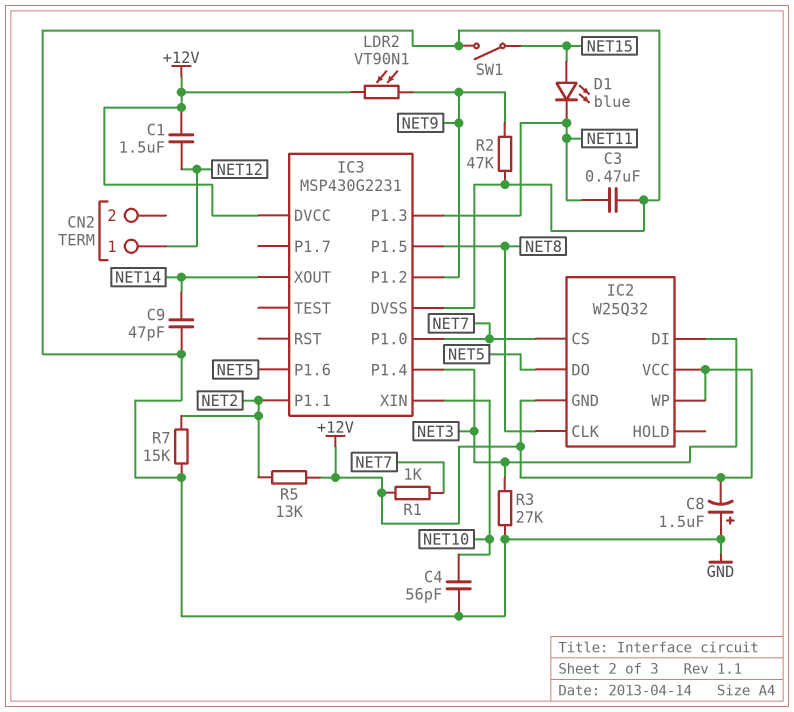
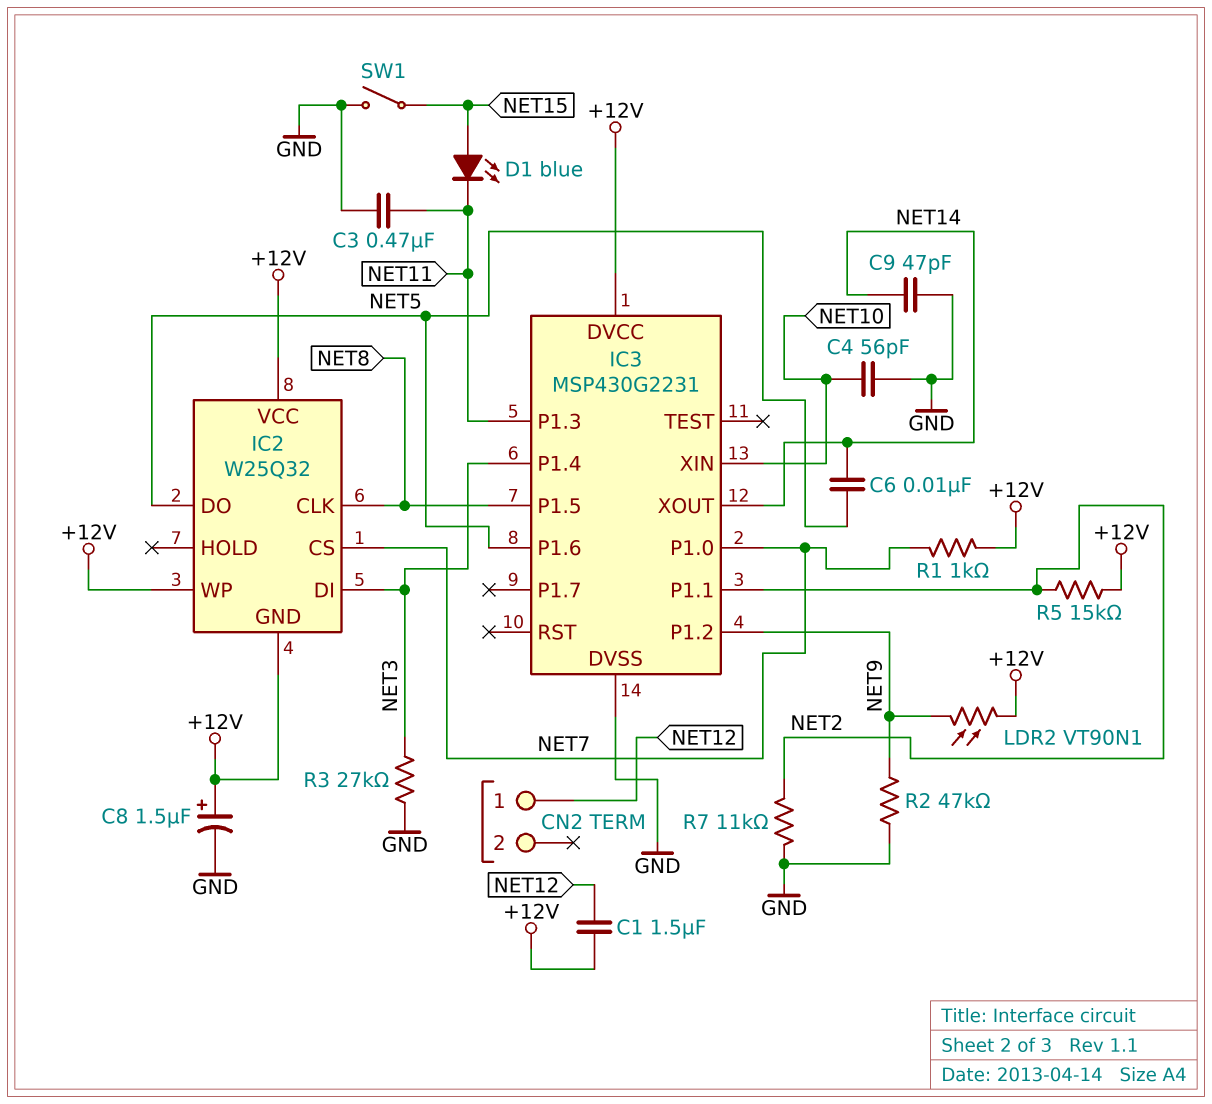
C6: none -> 10nF (NET5, NET14)
C8: 1.5uF (plus GND, minus +12V) -> 1.5uF (plus +12V, minus GND)
R5: 13k (+12V, NET2) -> 15k (+12V, NET2)
R7: 15k (GND, NET2) -> 11k (GND, NET2)

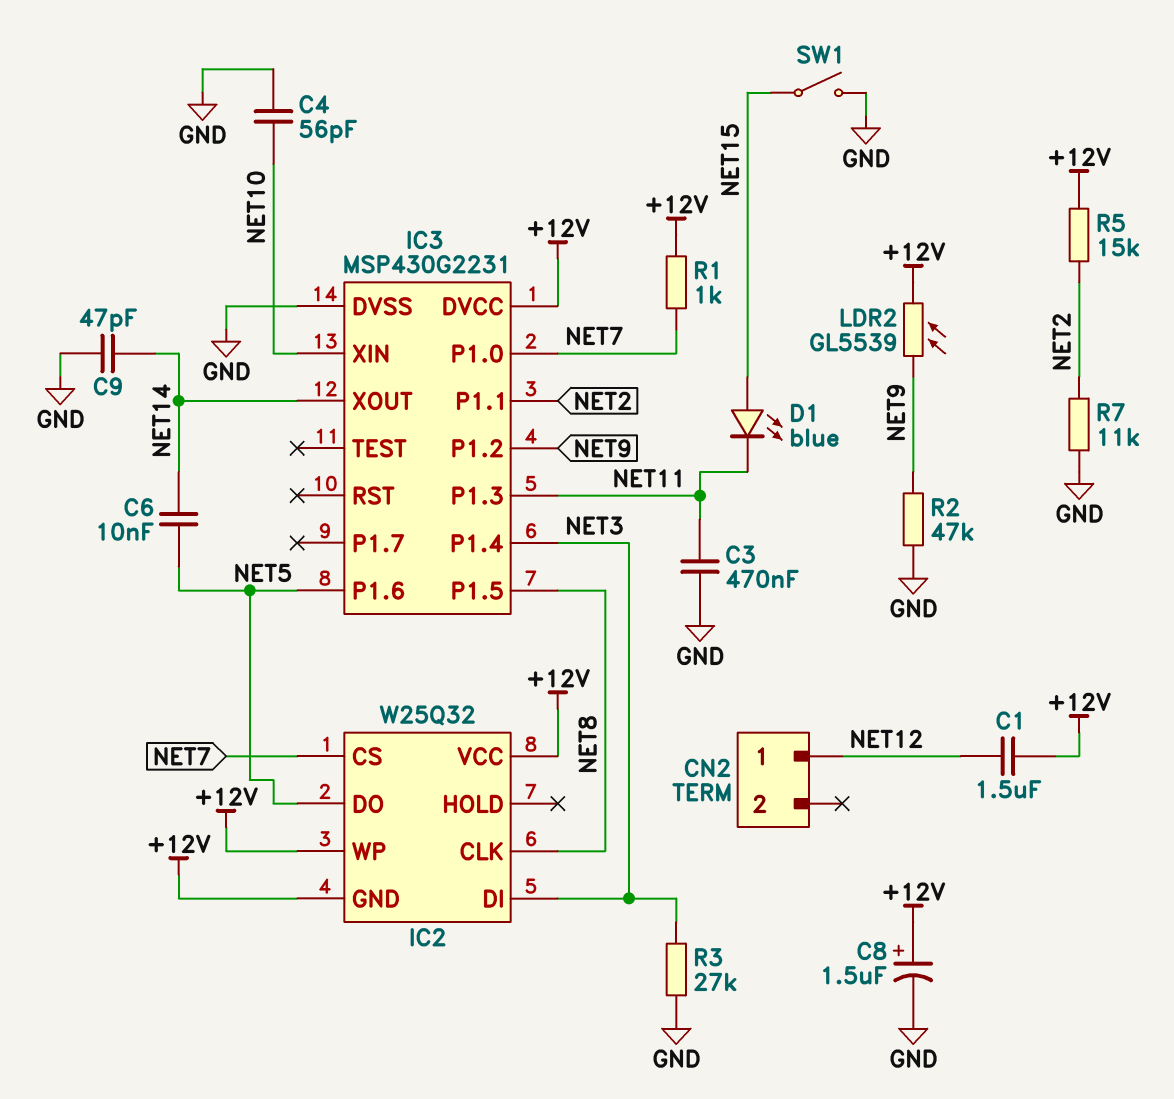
LDR2: VT90N1 (+12V, NET9) -> GL5539 (+12V, NET9)

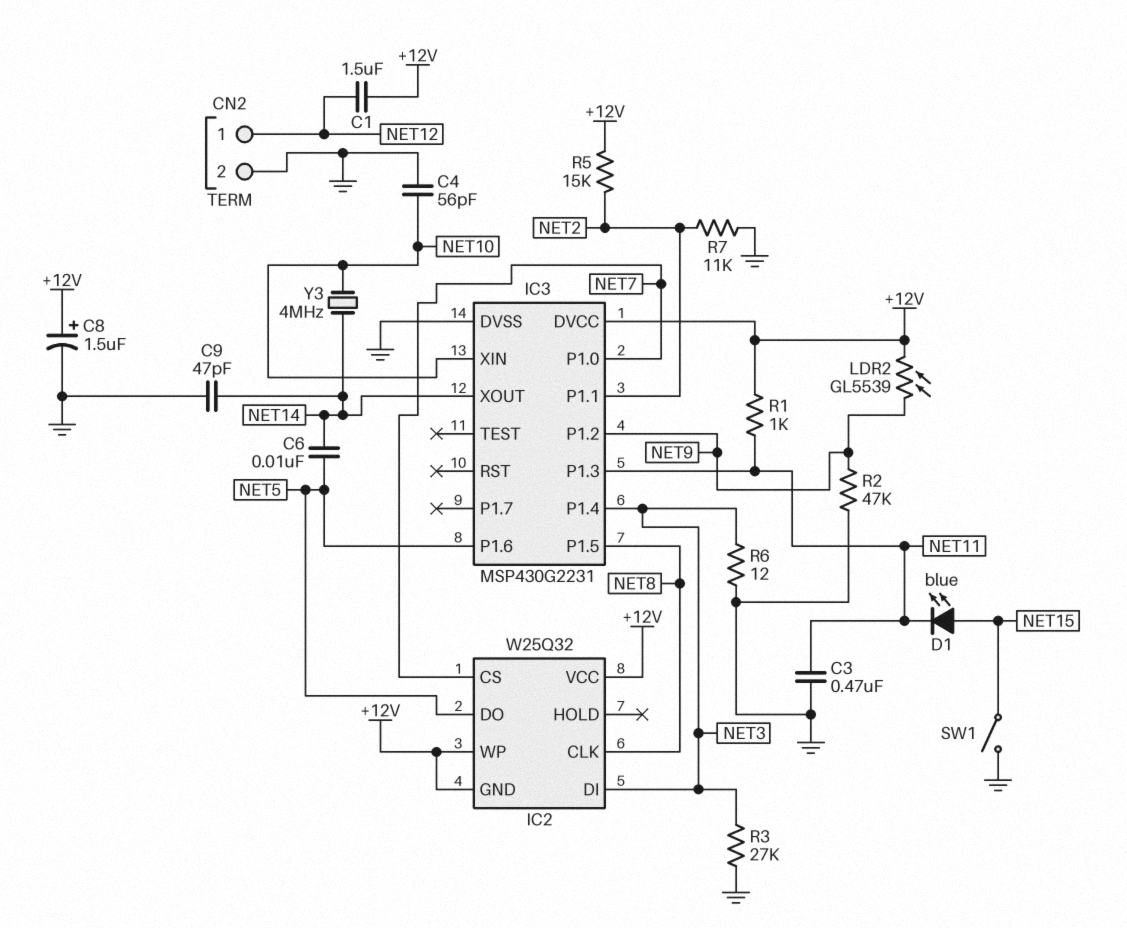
CN2 pin 2: none -> GND
R1: 1k (+12V, NET7) -> 1k (+12V, NET11)
R6: none -> 12 (GND, NET3)
Y3: none -> 4MHz (NET10, NET14)

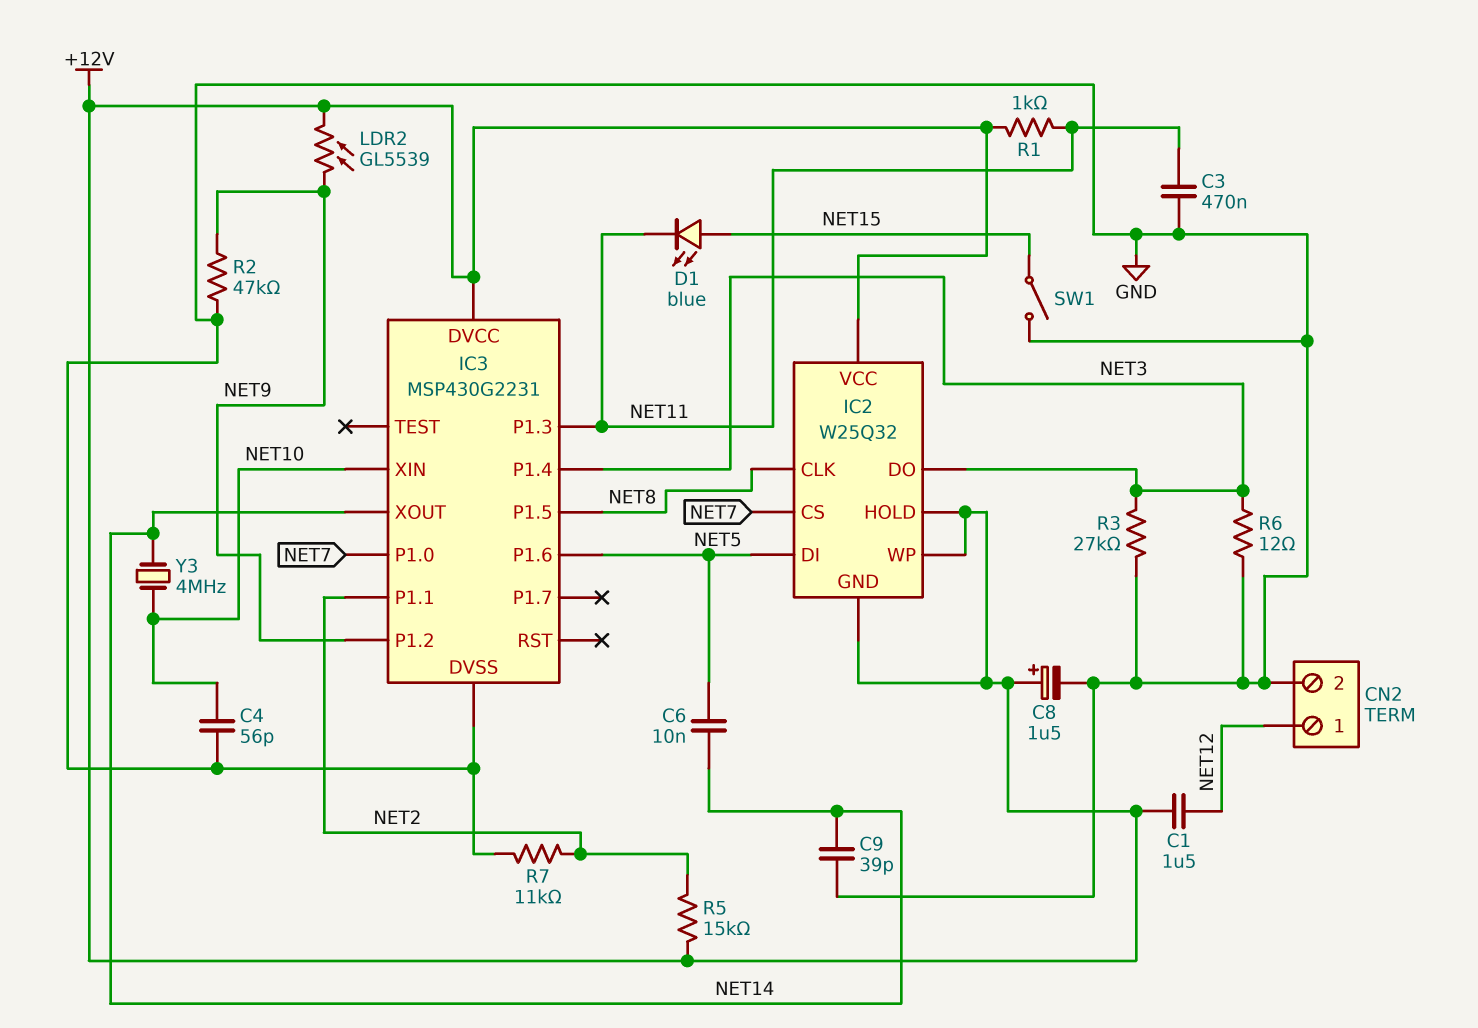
C9: 47pF (GND, NET14) -> 39pF (GND, NET14)
IC2 pin DI: NET3 -> NET5
IC2 pin DO: NET5 -> NET3
IC2 pin HOLD: none -> +12V

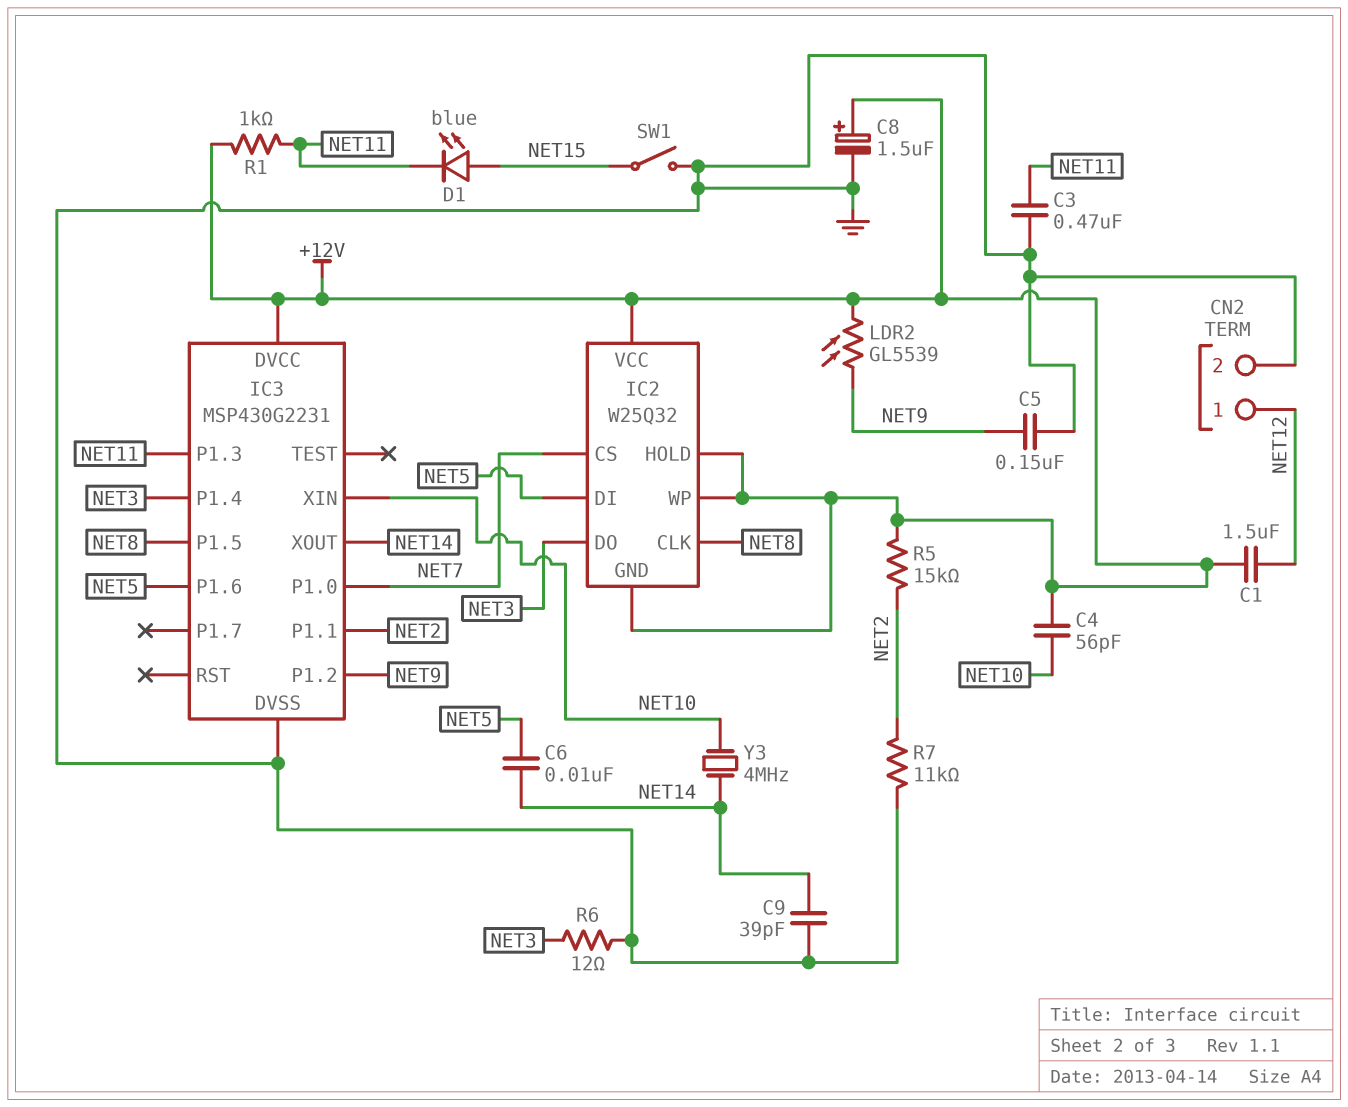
C4: 56pF (GND, NET10) -> 56pF (+12V, NET10)
C5: none -> 150nF (GND, NET9)
R2: 47k (GND, NET9) -> none
R3: 27k (GND, NET3) -> none

